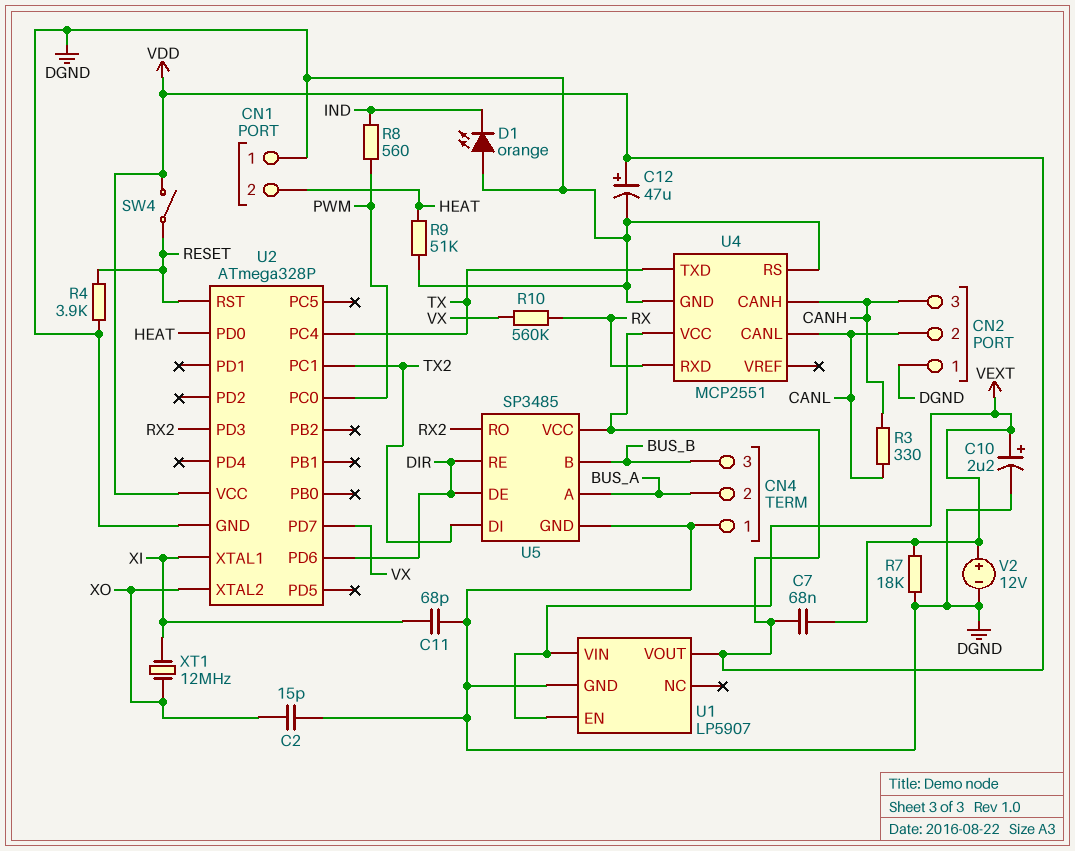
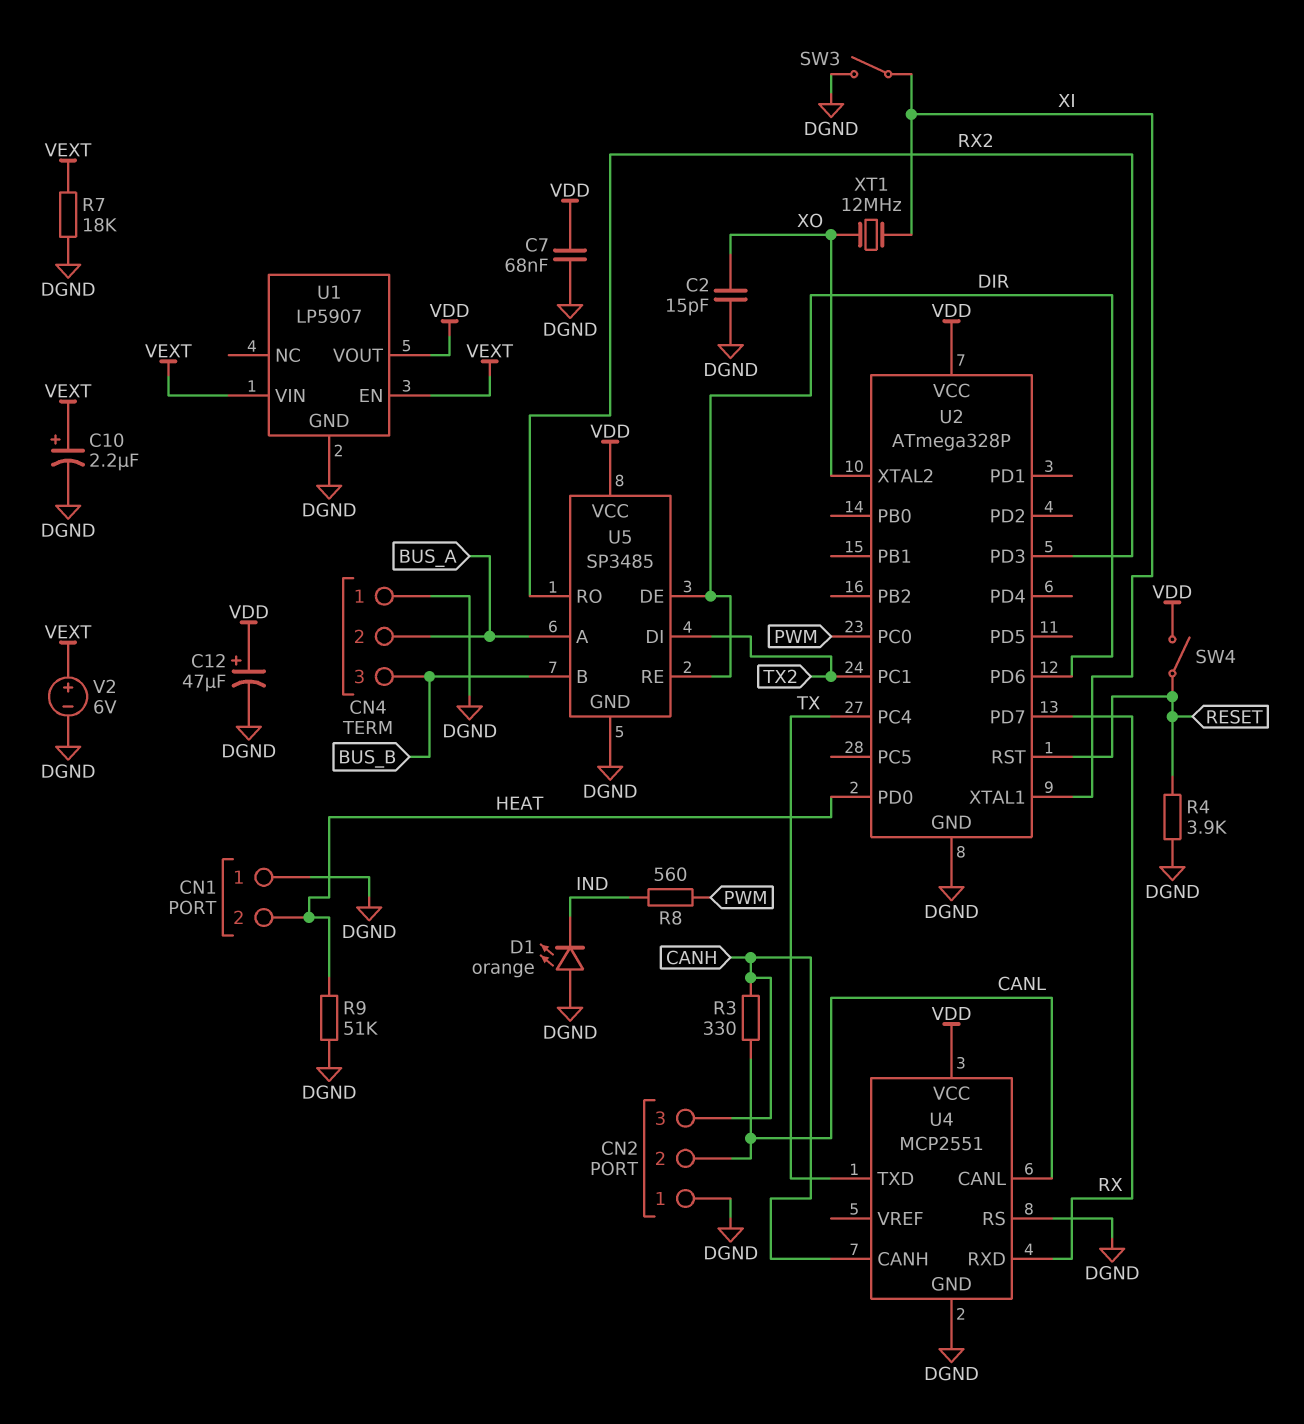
C7: 68nF (VDD, VEXT) -> 68nF (DGND, VDD)
C11: 68pF (DGND, XI) -> none
R10: 560k (RX, VX) -> none
SW3: none -> switch (DGND, XI)
U2 pin PD7: VX -> RX
V2: 12V (plus VEXT, minus DGND) -> 6V (plus VEXT, minus DGND)

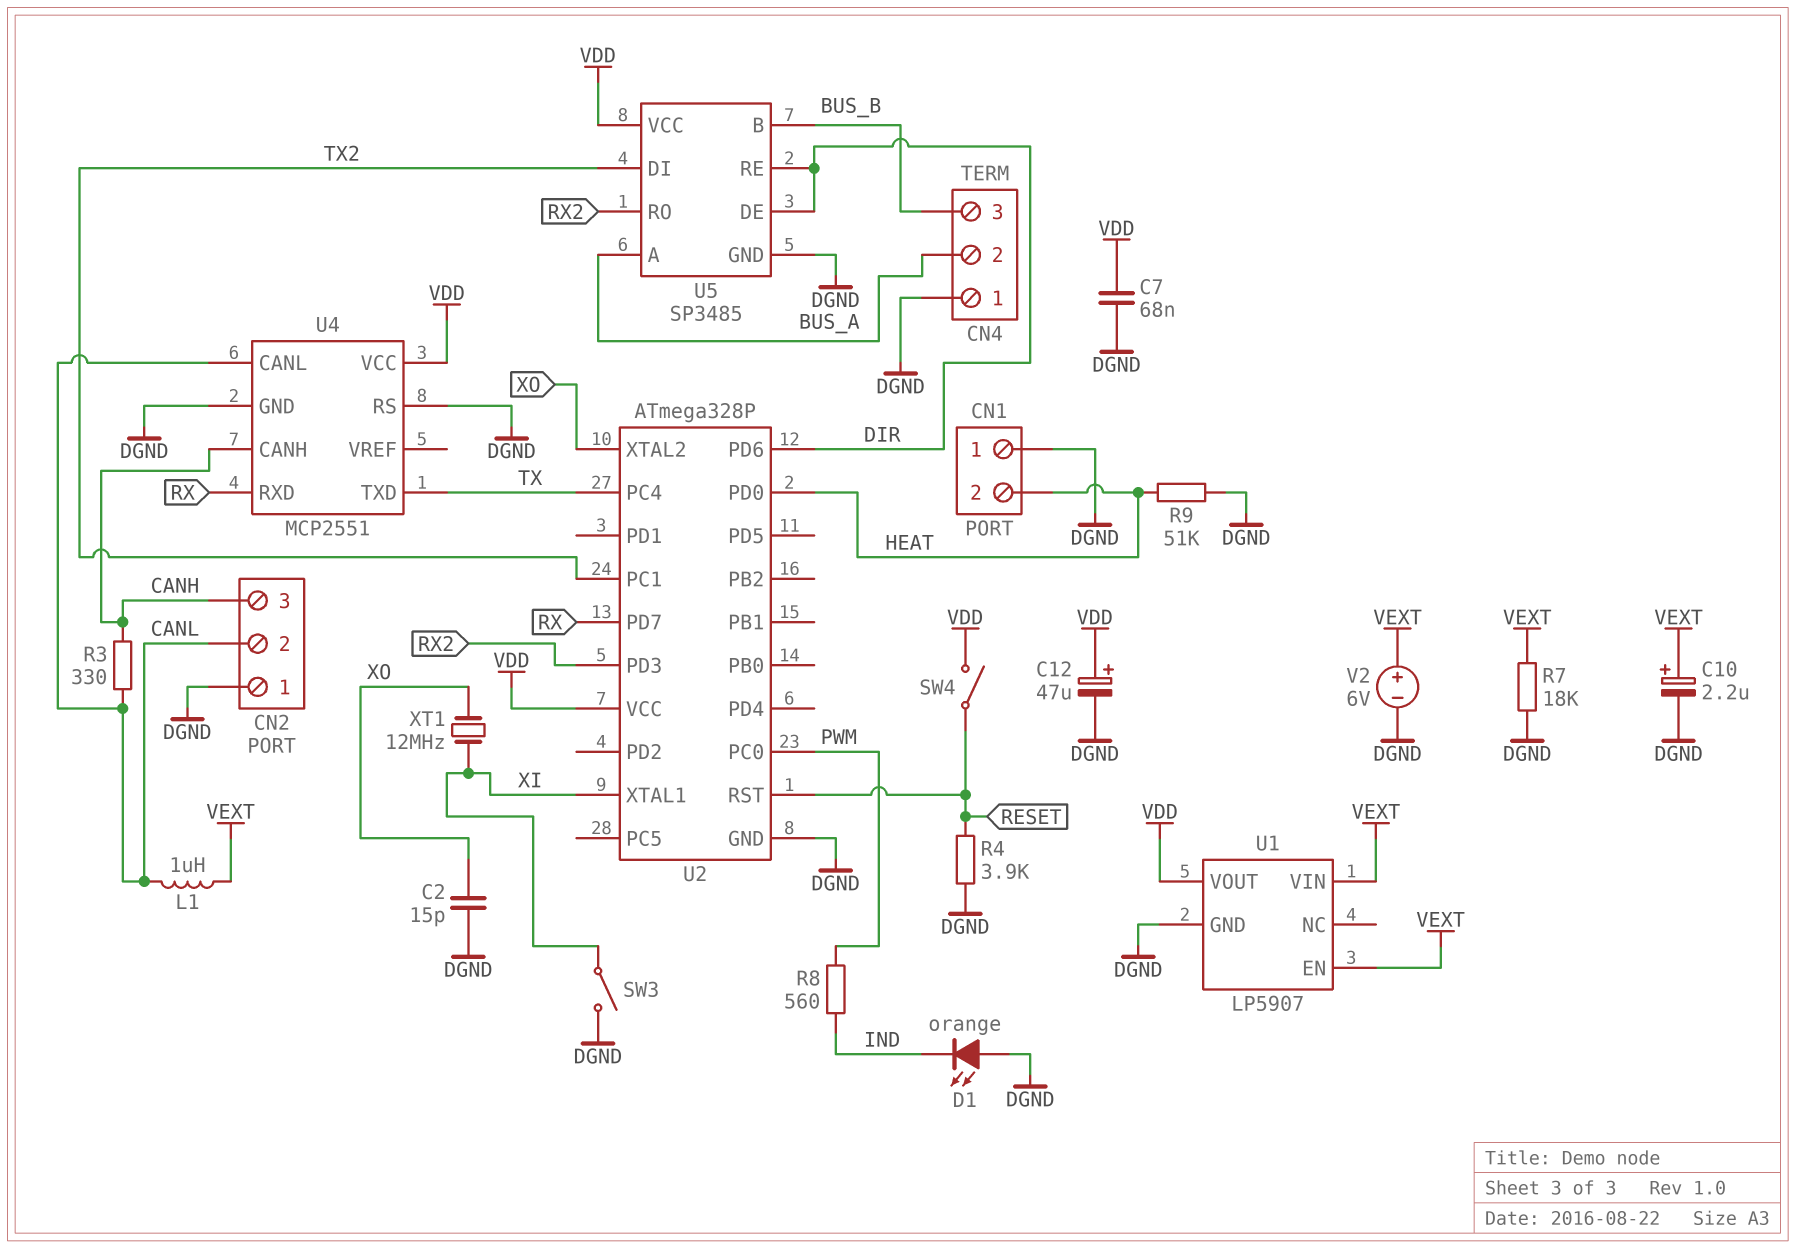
L1: none -> 1uH (CANL, VEXT)

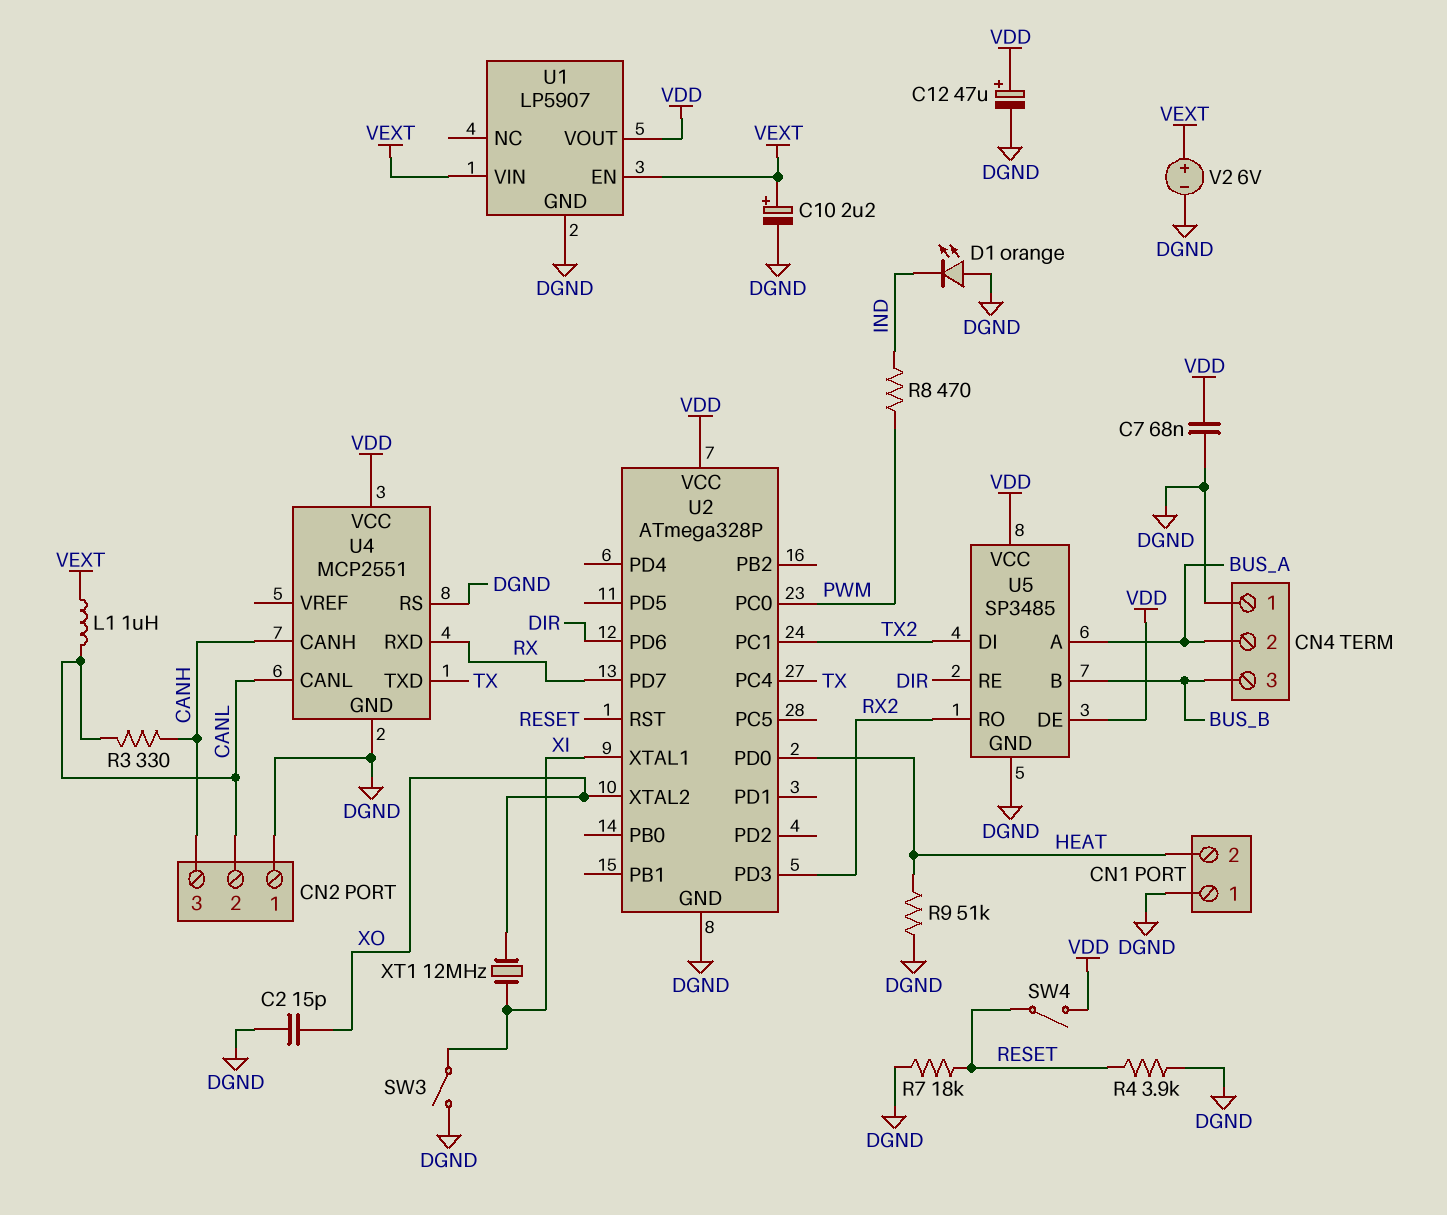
R7: 18k (DGND, VEXT) -> 18k (DGND, RESET)
R8: 560 (IND, PWM) -> 470 (IND, PWM)
U5 pin DE: DIR -> VDD

